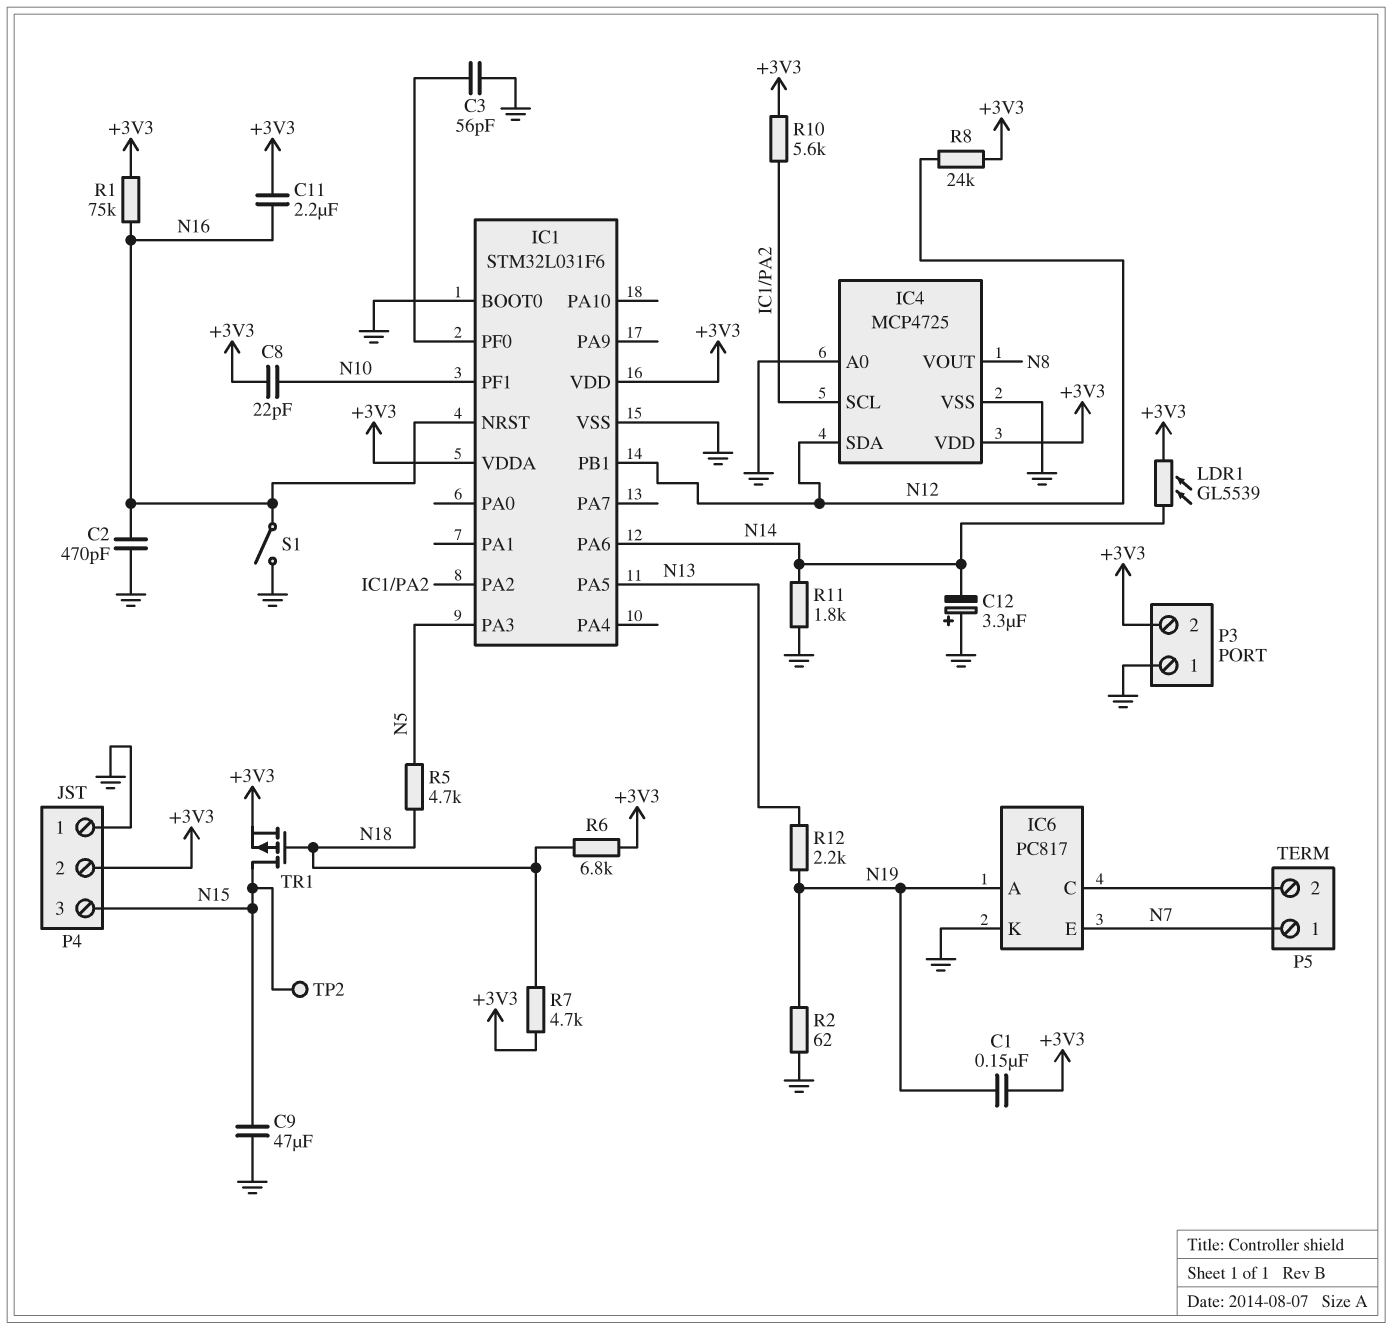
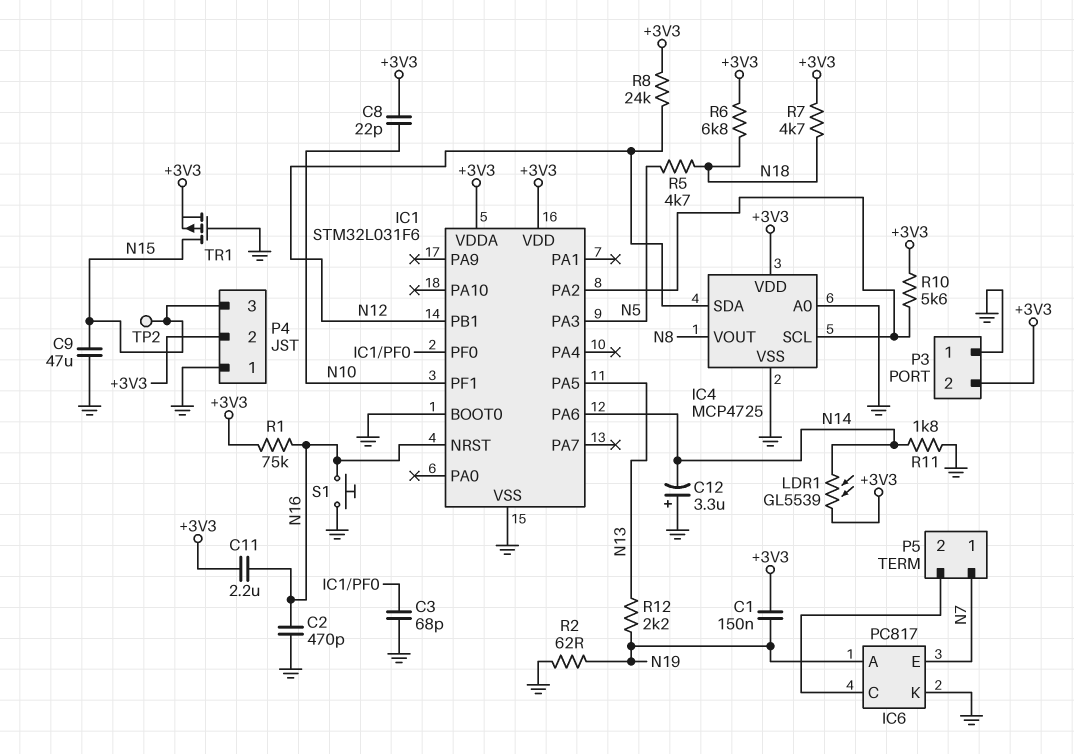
C3: 56pF (GND, IC1/PF0) -> 68pF (GND, IC1/PF0)
S1: switch (GND, N16) -> button (GND, N16)
TR1: PMOS (G N18, D N15, S +3V3) -> PMOS (G GND, D N15, S +3V3)

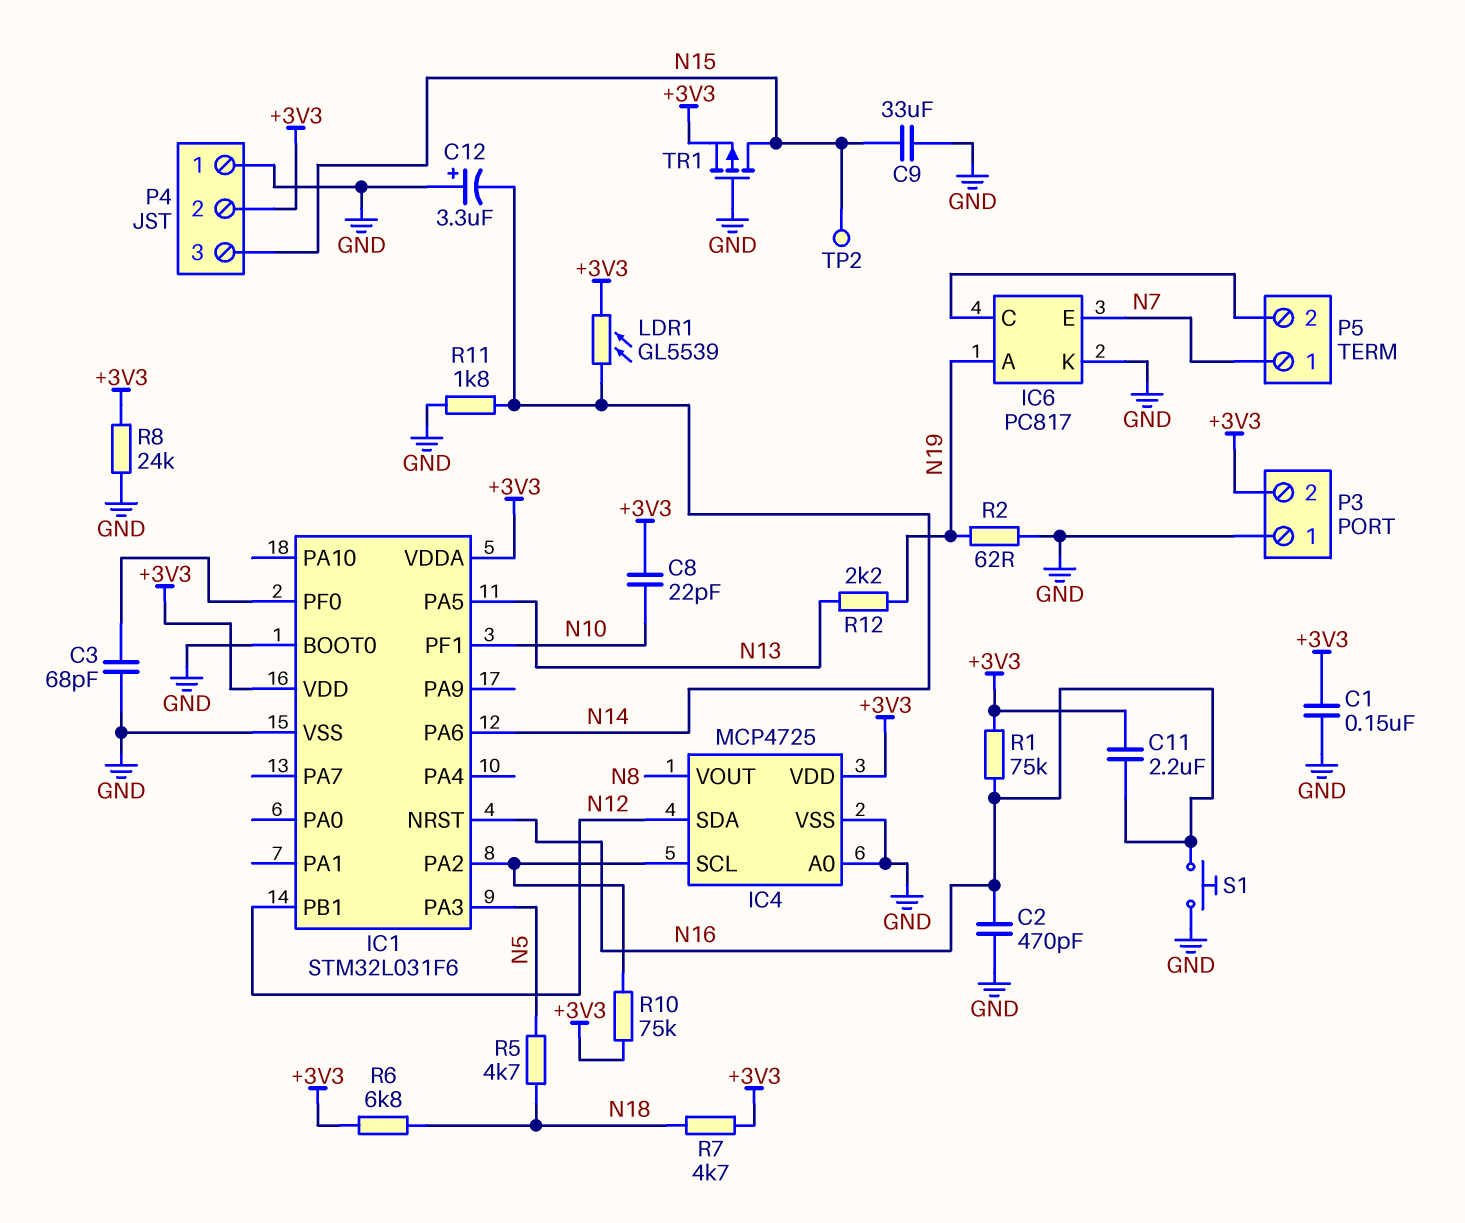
C1: 150nF (+3V3, N19) -> 150nF (+3V3, GND)
C9: 47uF (GND, N15) -> 33uF (GND, N15)
R8: 24k (+3V3, N12) -> 24k (+3V3, GND)
R10: 5.6k (+3V3, IC1/PA2) -> 75k (+3V3, IC1/PA2)

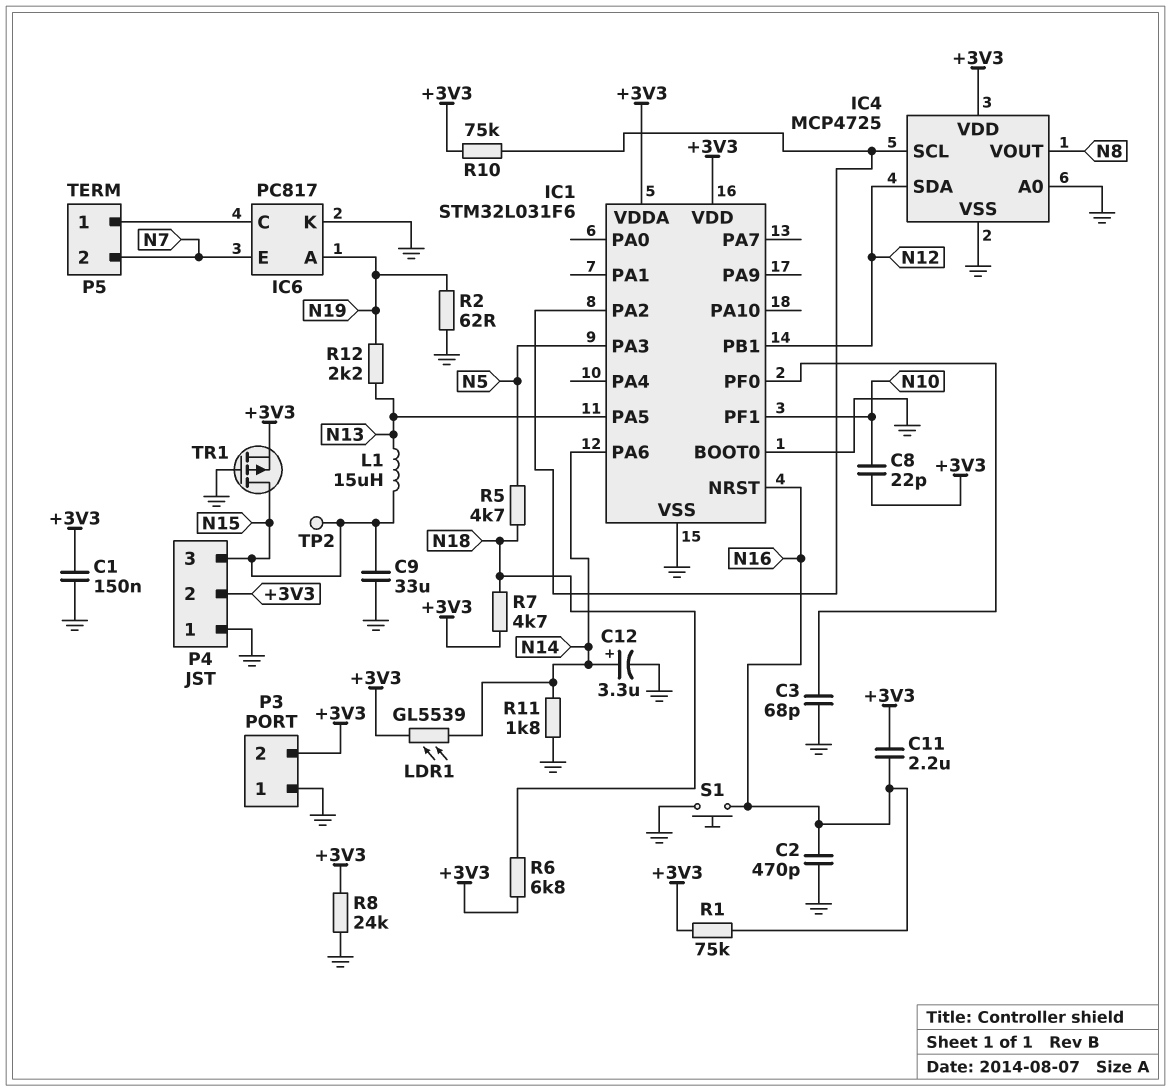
C12: 3.3uF (plus GND, minus N14) -> 3.3uF (plus N14, minus GND)
L1: none -> 15uH (N13, N15)
P5 pin 1: N7 -> IC6/C
P5 pin 2: IC6/C -> N7

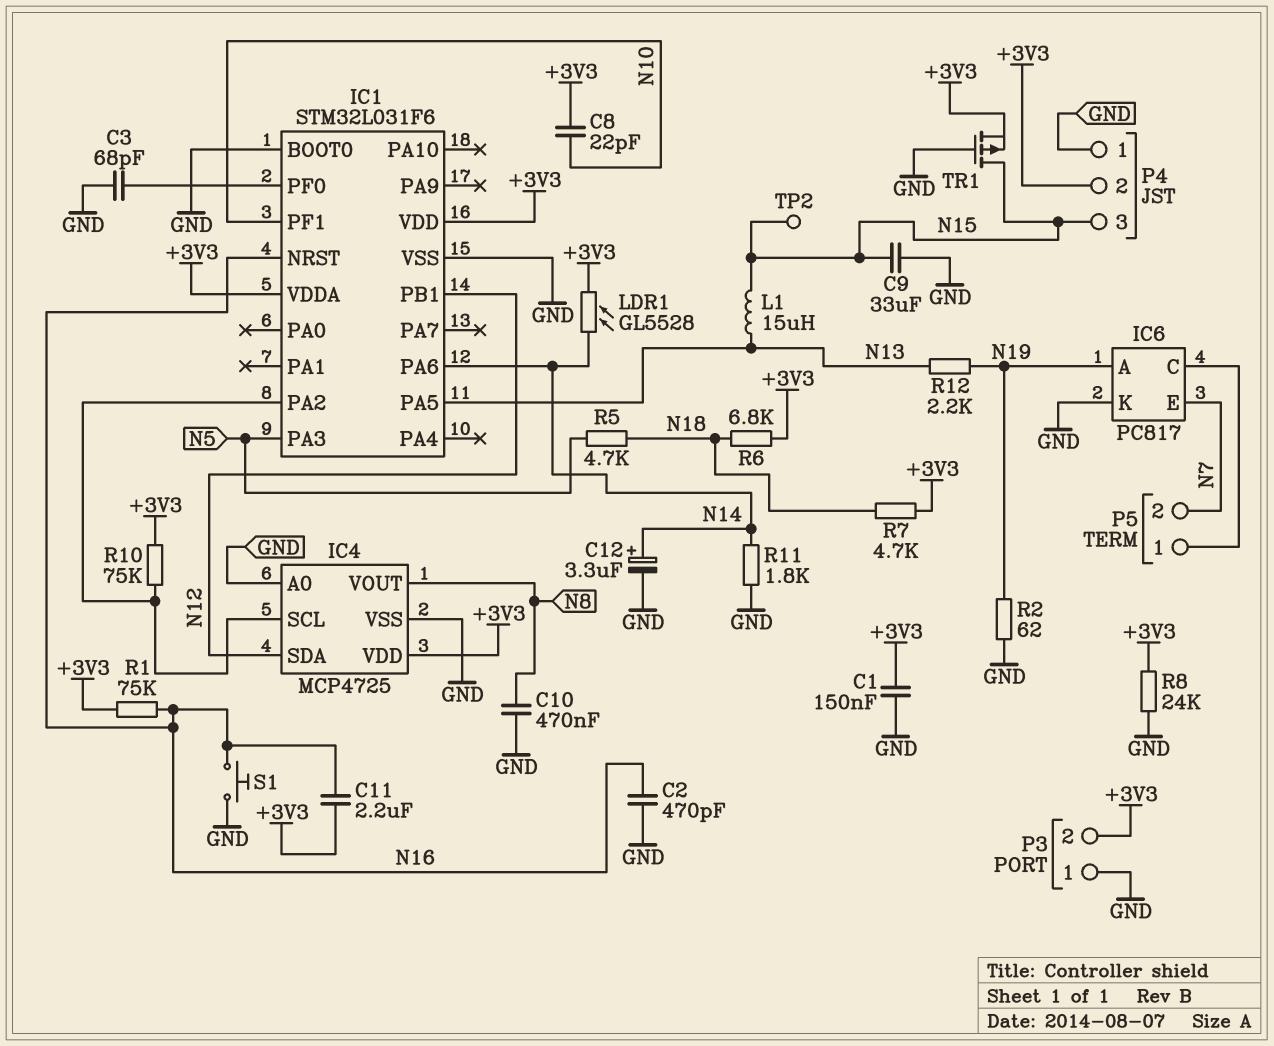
C10: none -> 470nF (GND, N8)
LDR1: GL5539 (+3V3, N14) -> GL5528 (+3V3, N14)

